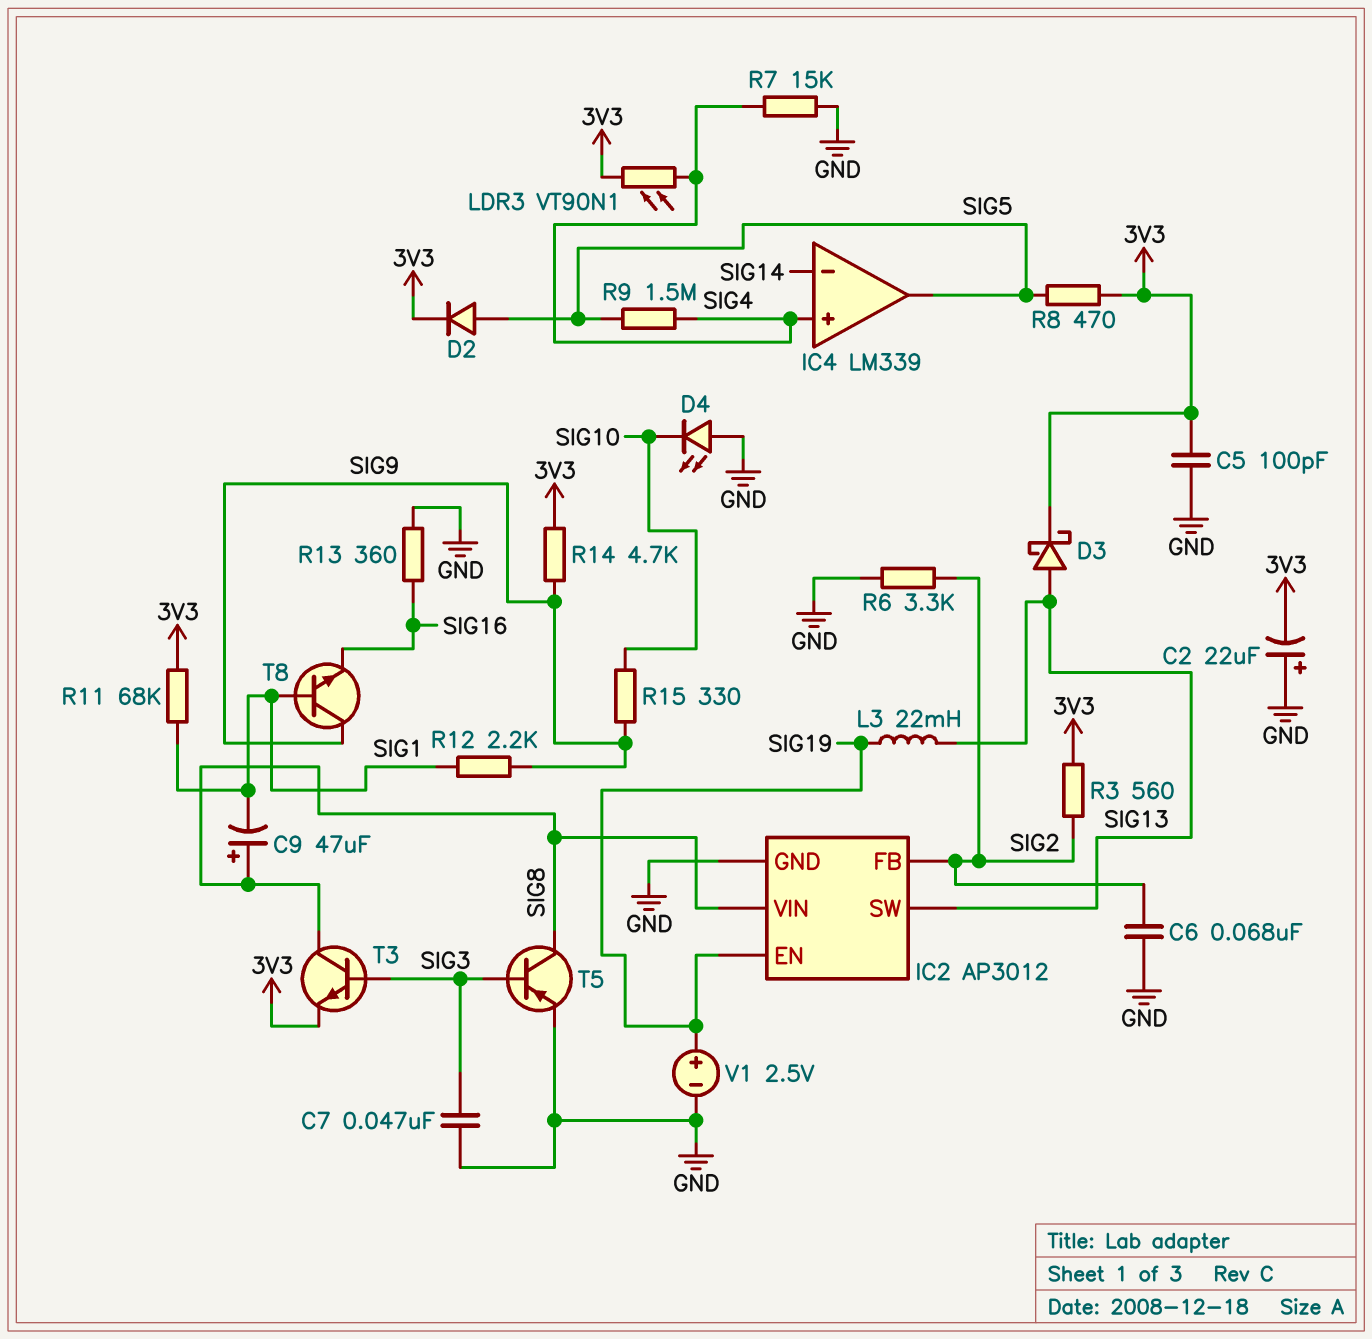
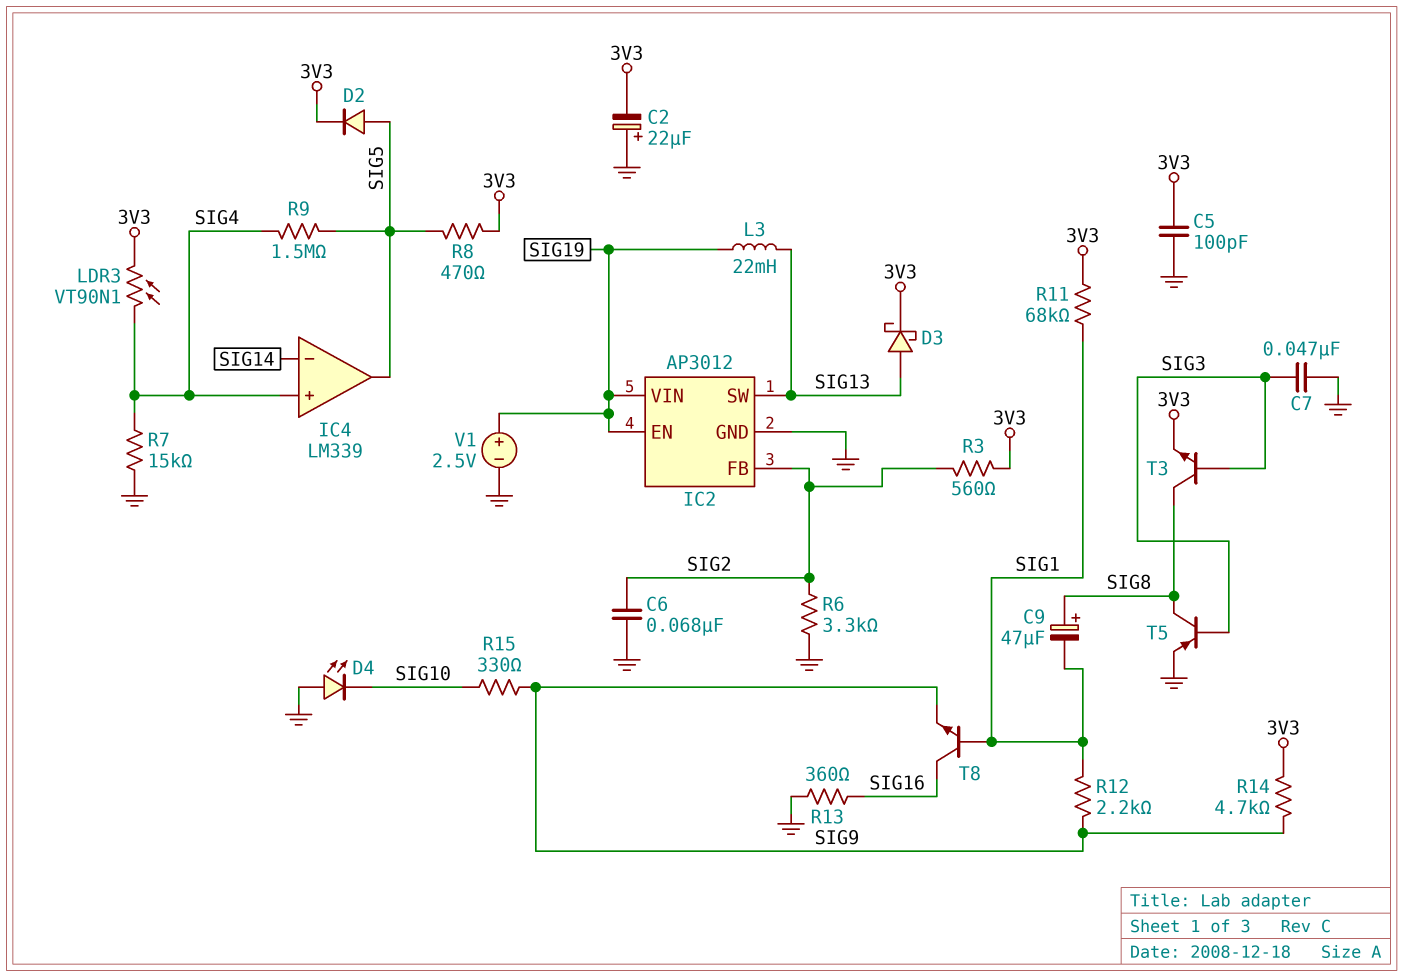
IC2 pin VIN: SIG8 -> SIG19
T8: NPN (B SIG1, C SIG9, E SIG16) -> NPN (B SIG1, C SIG16, E SIG9)

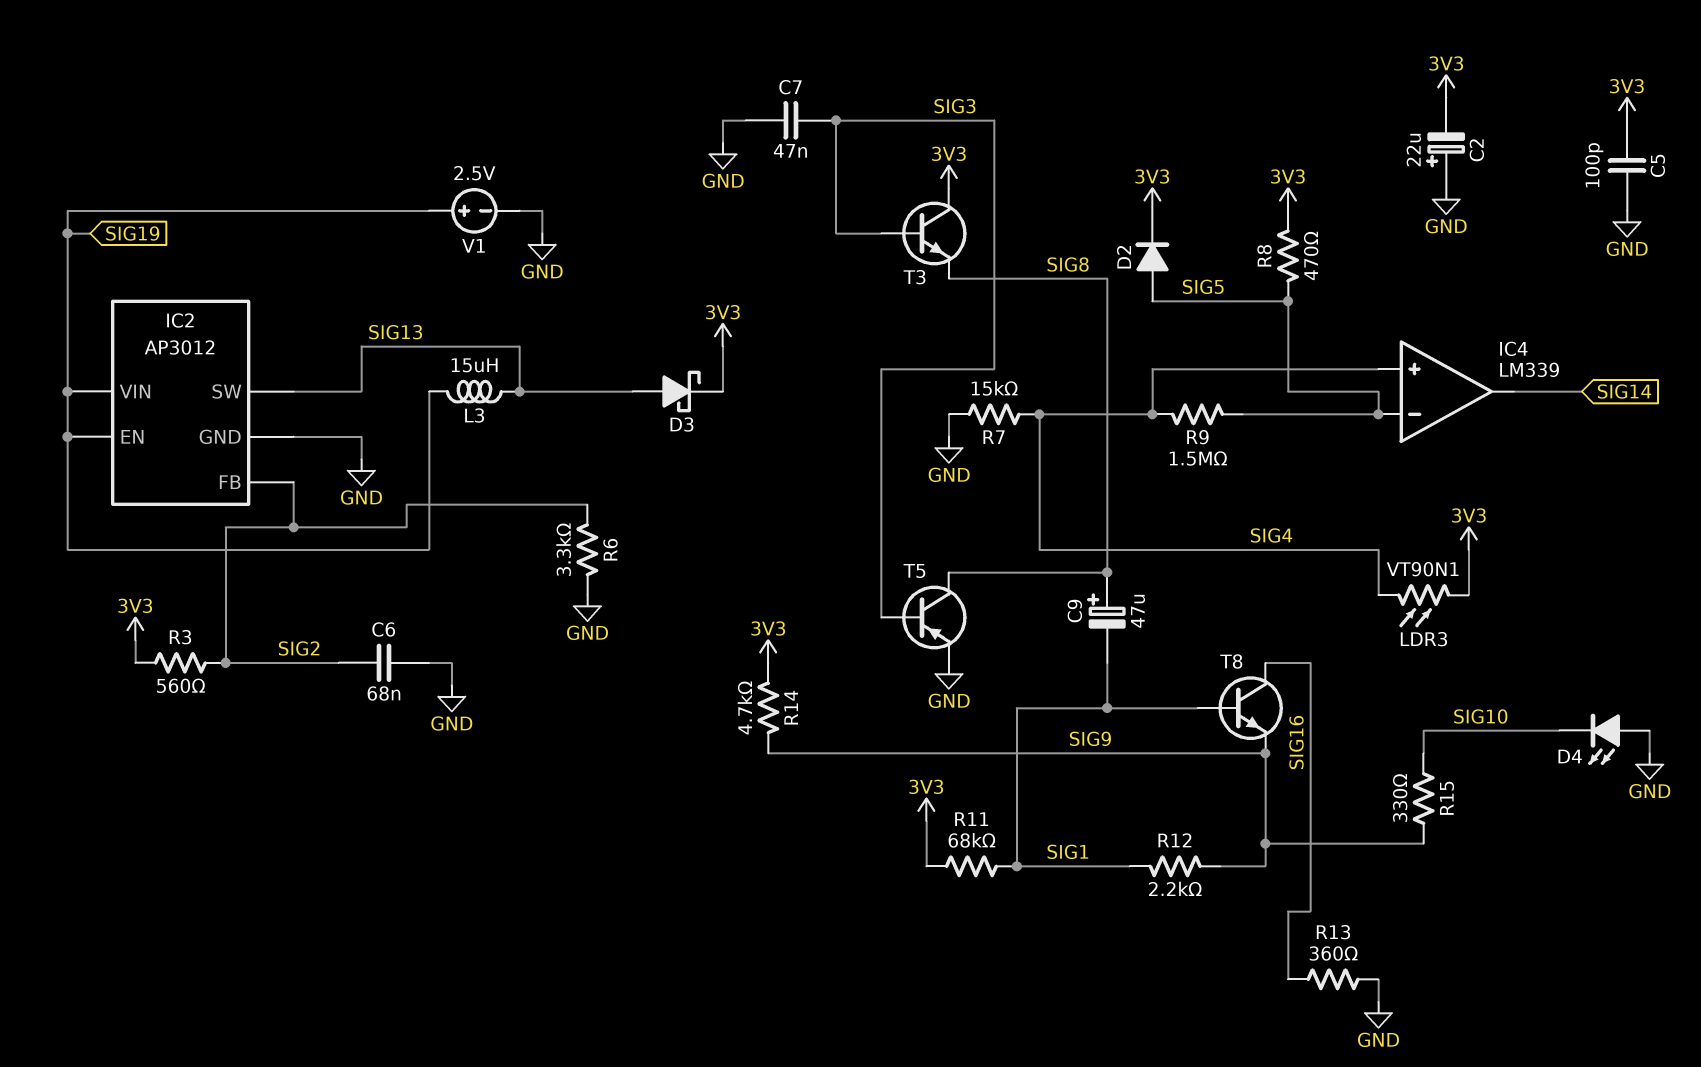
IC4 pin in-: SIG14 -> SIG5
IC4 pin out: SIG5 -> SIG14
L3: 22mH (SIG13, SIG19) -> 15uH (SIG13, SIG19)
T3: NPN (B SIG3, C SIG8, E 3V3) -> NPN (B SIG3, C 3V3, E SIG8)

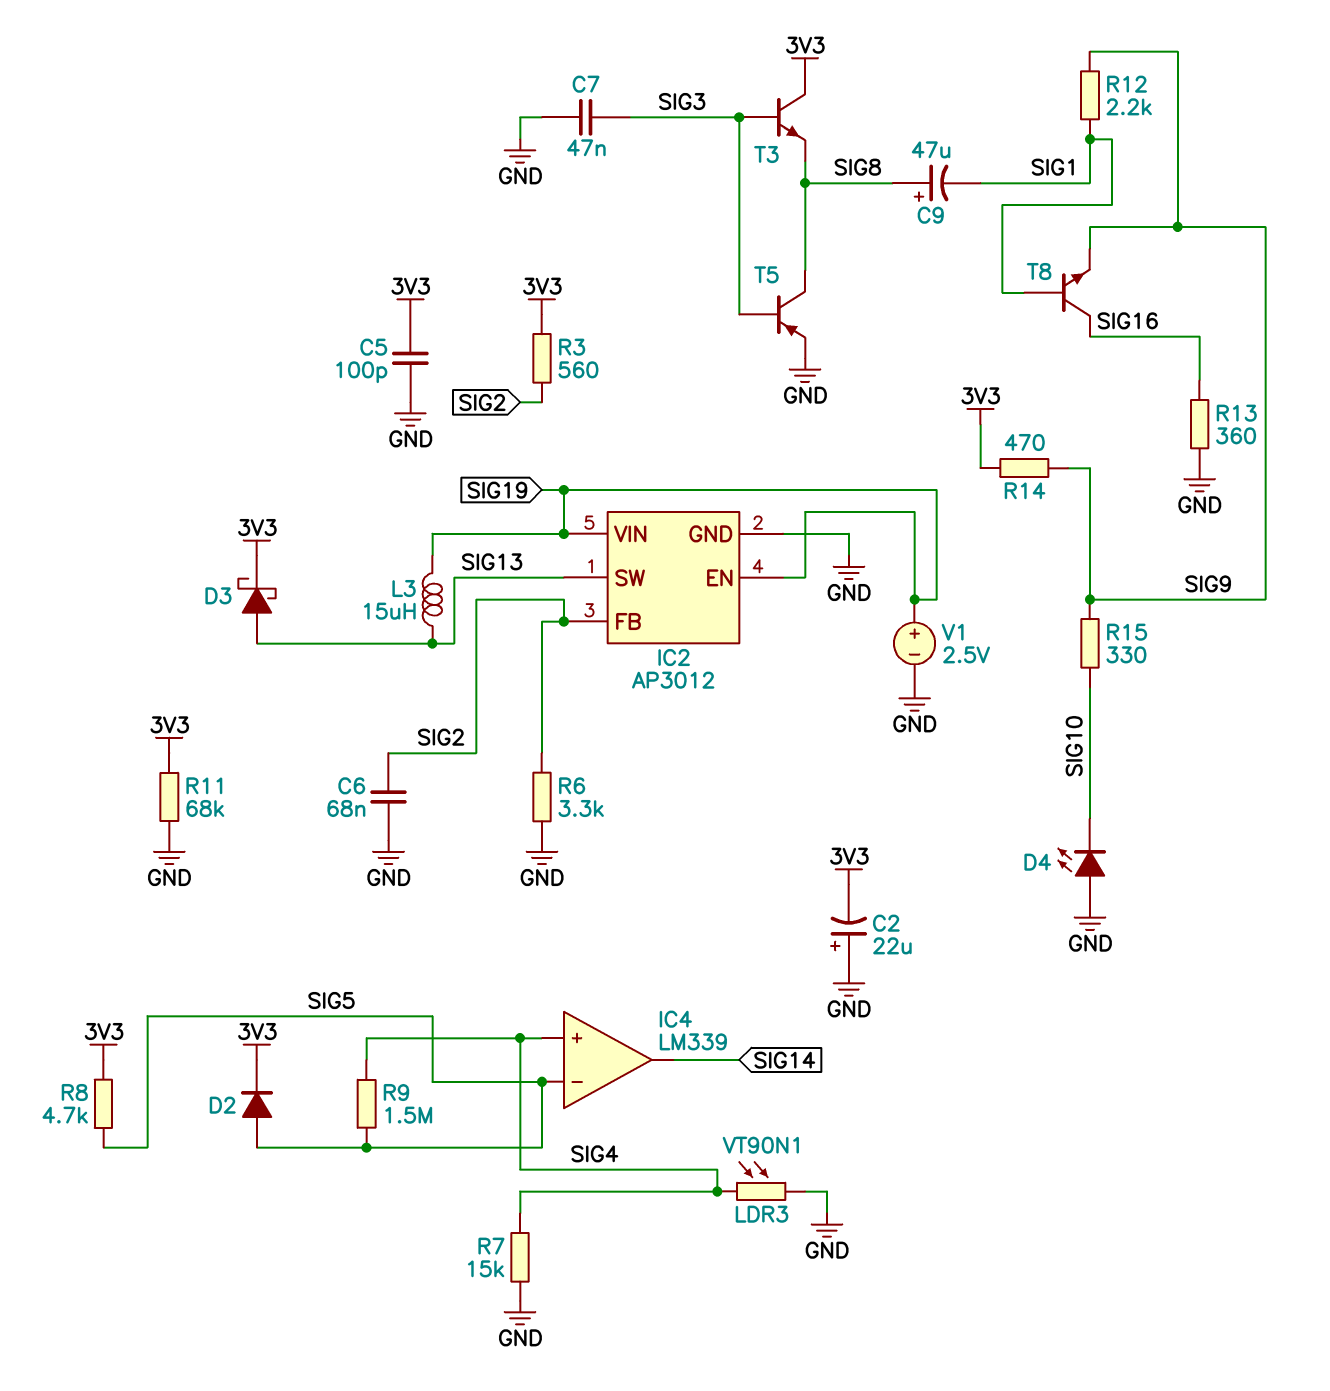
LDR3: VT90N1 (3V3, SIG4) -> VT90N1 (GND, SIG4)
R8: 470 (3V3, SIG5) -> 4.7k (3V3, SIG5)
R11: 68k (3V3, SIG1) -> 68k (3V3, GND)
R14: 4.7k (3V3, SIG9) -> 470 (3V3, SIG9)

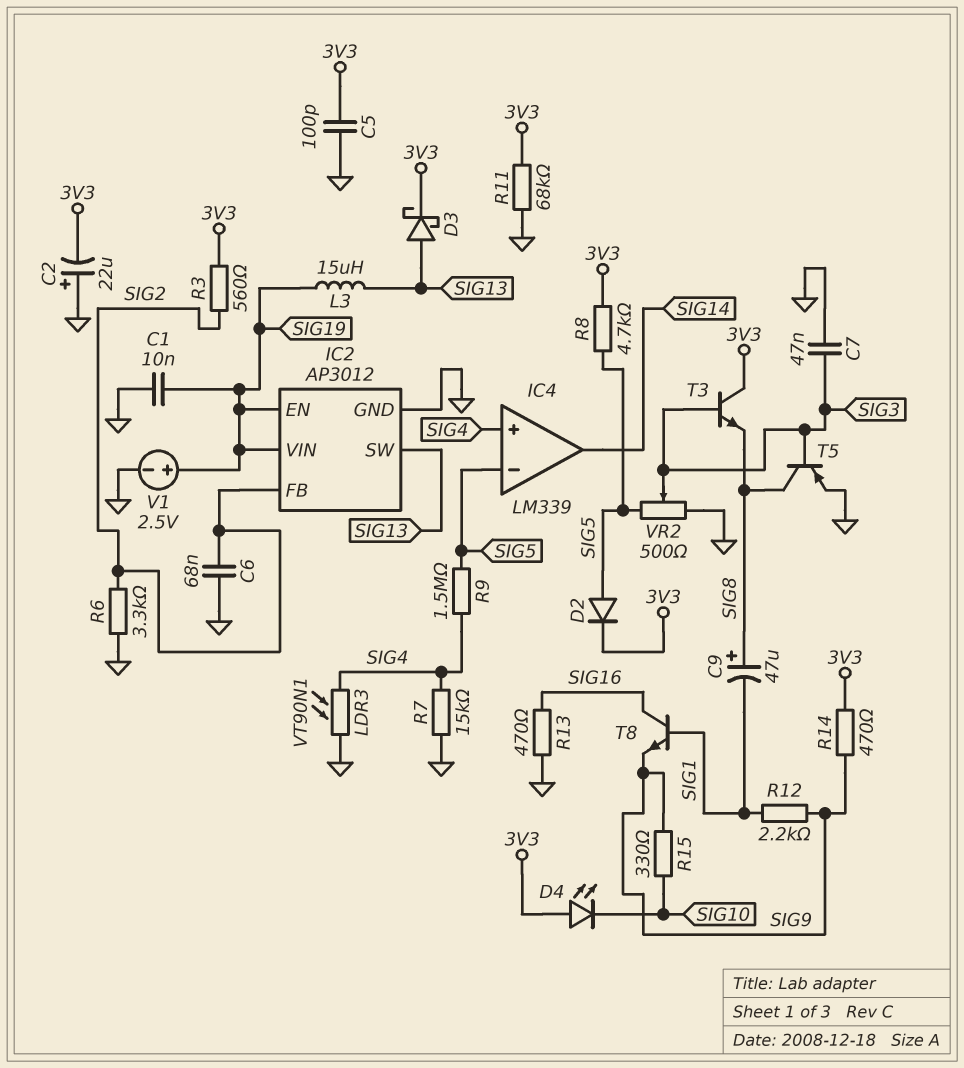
C1: none -> 10nF (GND, SIG19)
D4: LED (A GND, K SIG10) -> LED (A 3V3, K SIG10)
R13: 360 (GND, SIG16) -> 470 (GND, SIG16)
VR2: none -> 500 (GND, SIG5, wiper SIG3)

